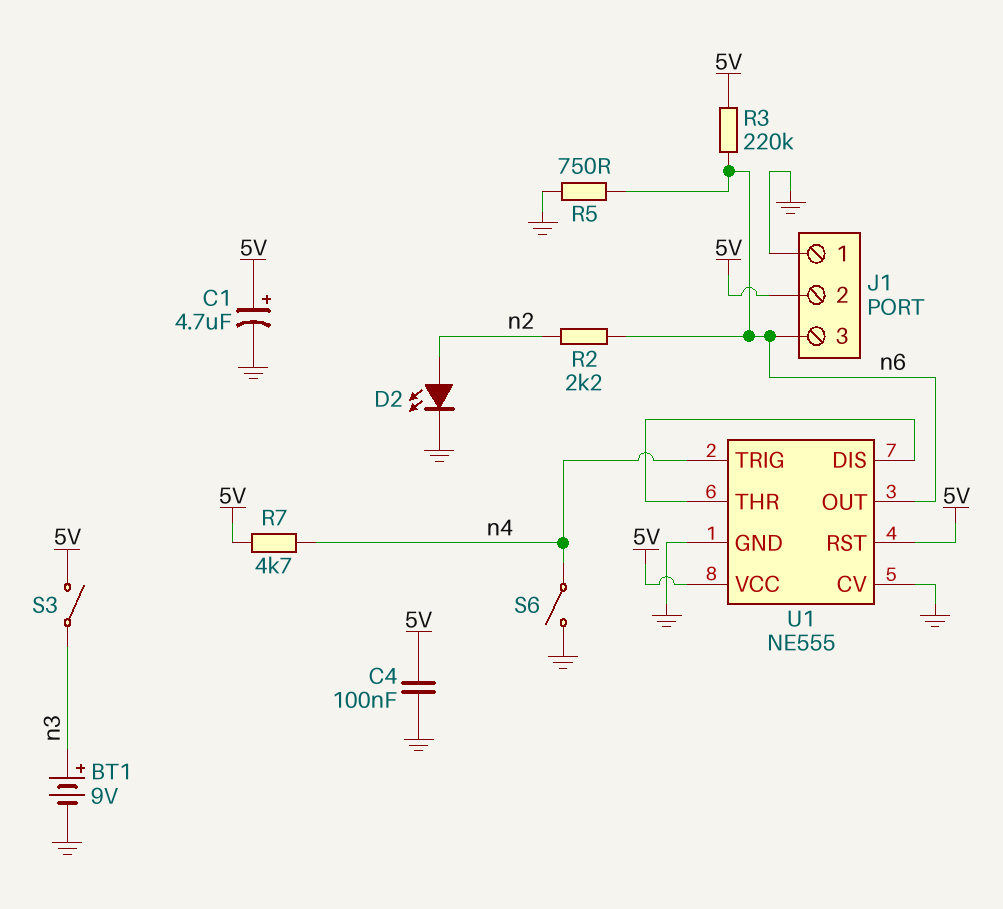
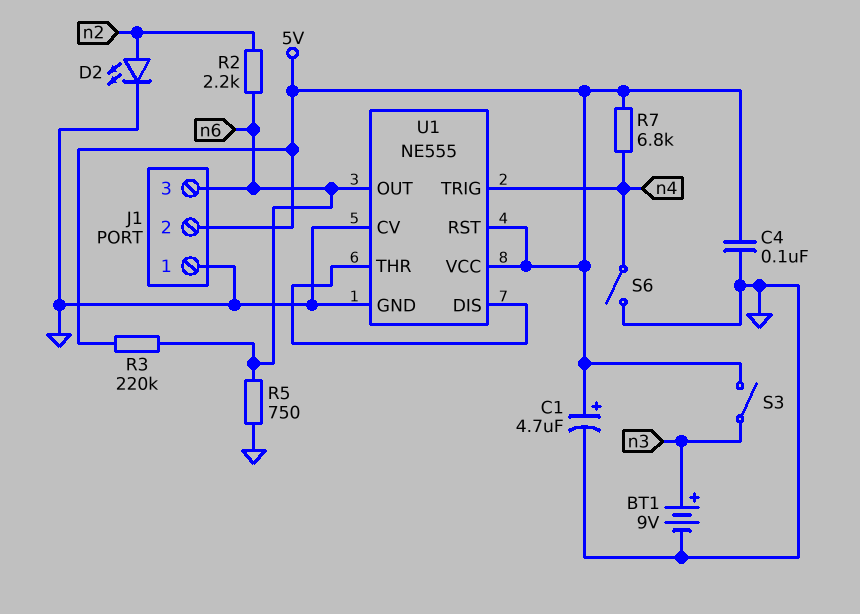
R7: 4.7k (5V, n4) -> 6.8k (5V, n4)

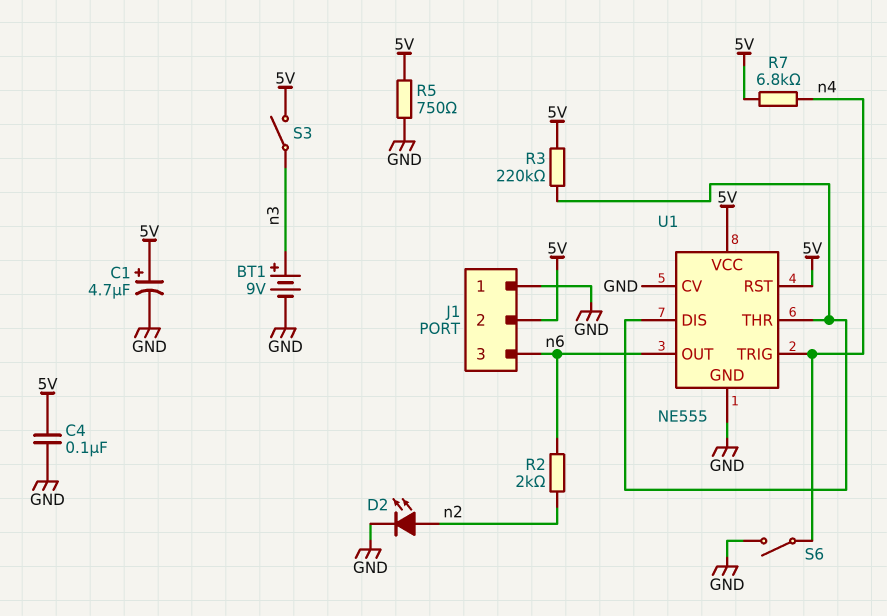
R2: 2.2k (n2, n6) -> 2k (n2, n6)
R3: 220k (5V, n6) -> 220k (5V, U1/DIS)
R5: 750 (GND, n6) -> 750 (5V, GND)

